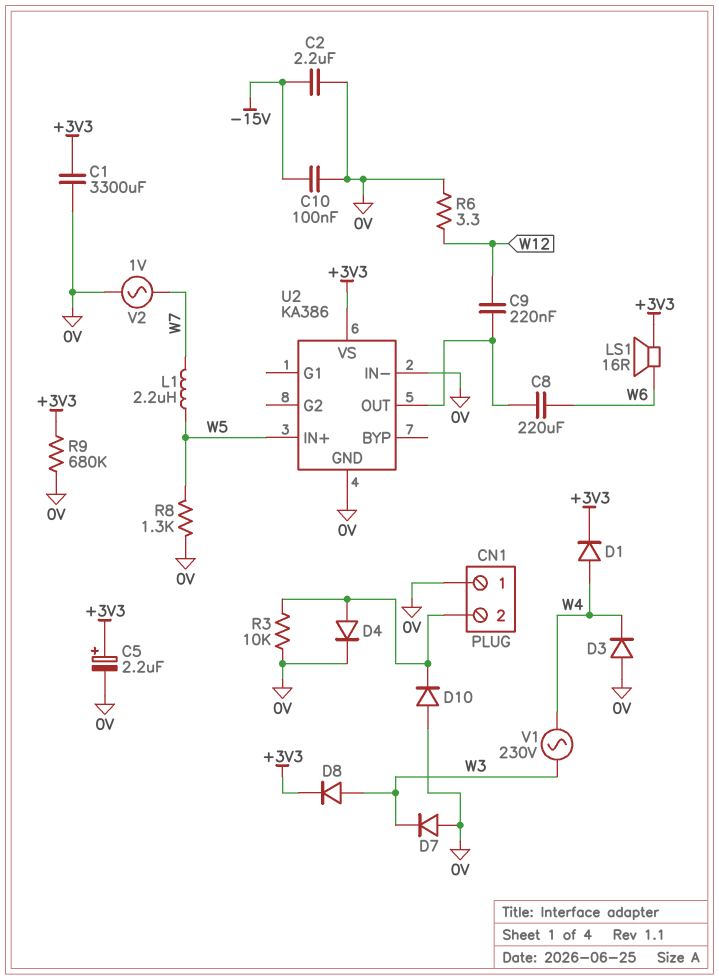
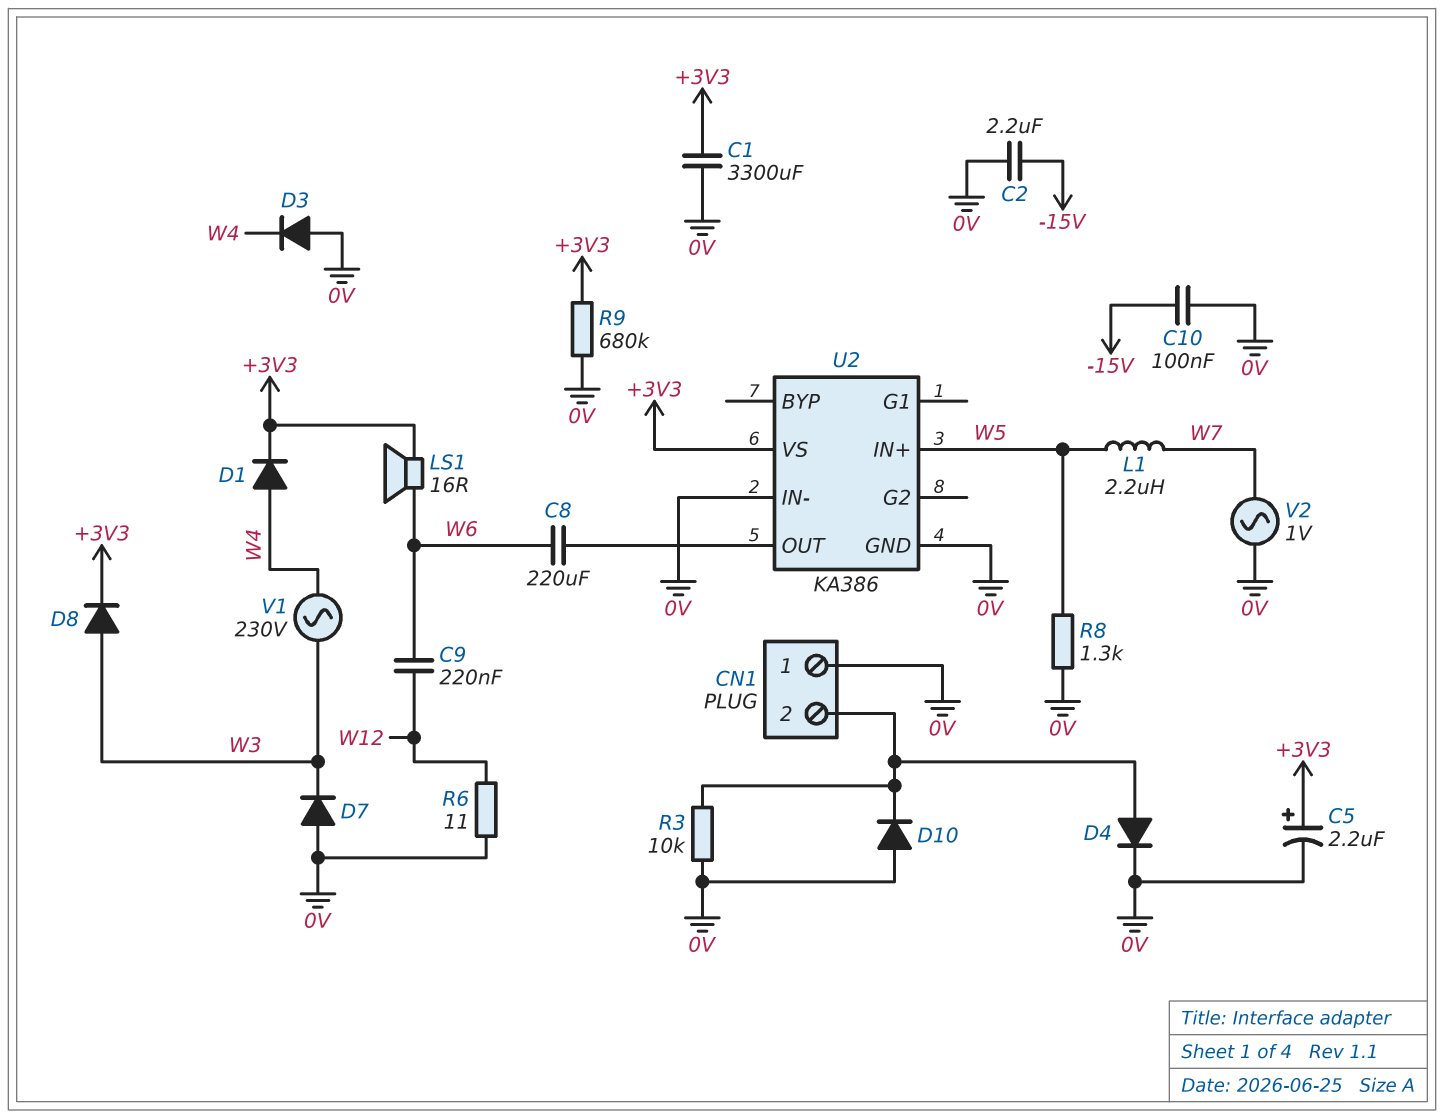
C9: 220nF (U2/OUT, W12) -> 220nF (W6, W12)
R6: 3.3 (0V, W12) -> 11 (0V, W12)

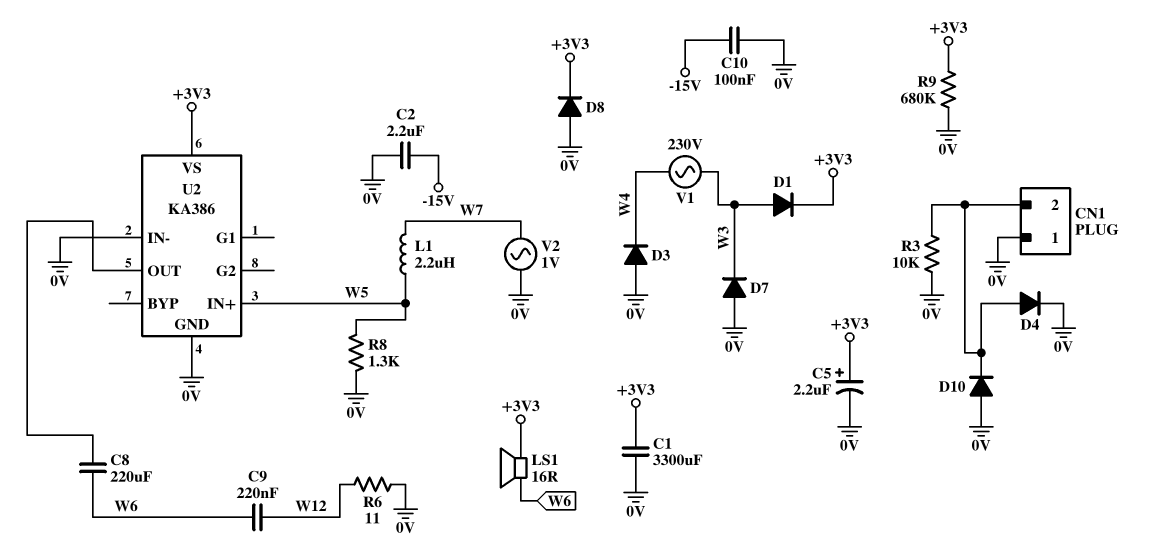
D1: diode (A W4, K +3V3) -> diode (A W3, K +3V3)
D8: diode (A W3, K +3V3) -> diode (A 0V, K +3V3)

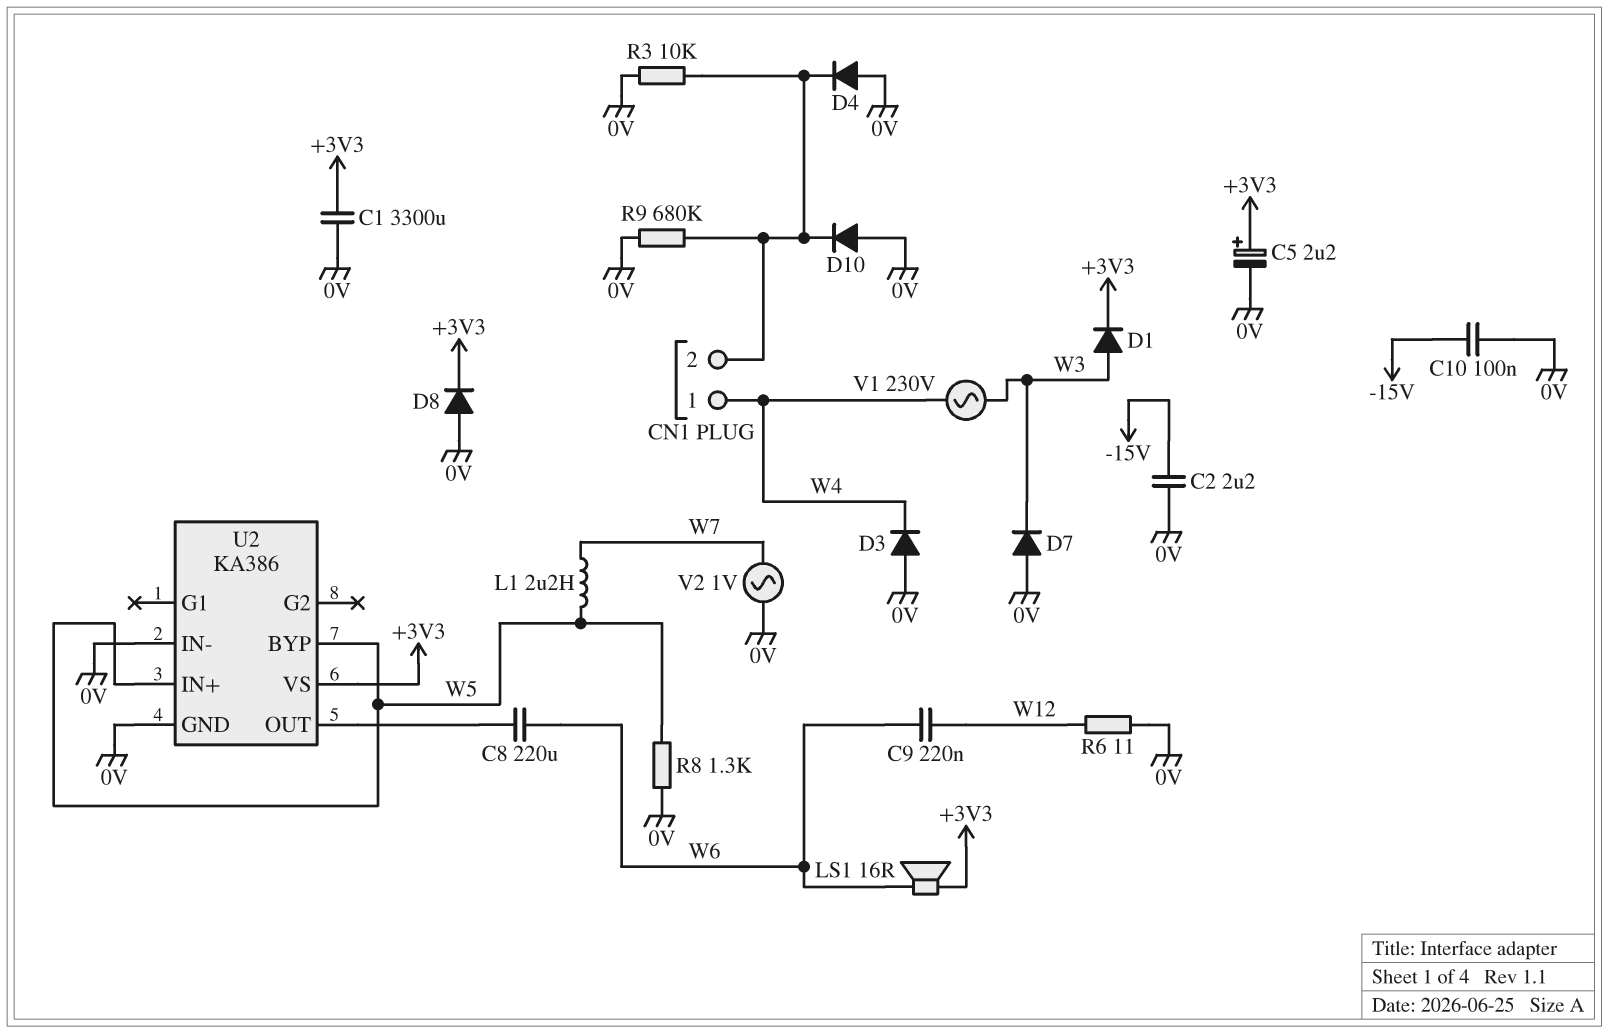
CN1 pin 1: 0V -> W4
D4: diode (A CN1/2, K 0V) -> diode (A 0V, K CN1/2)
R9: 680k (+3V3, 0V) -> 680k (0V, CN1/2)
U2 pin BYP: none -> W5

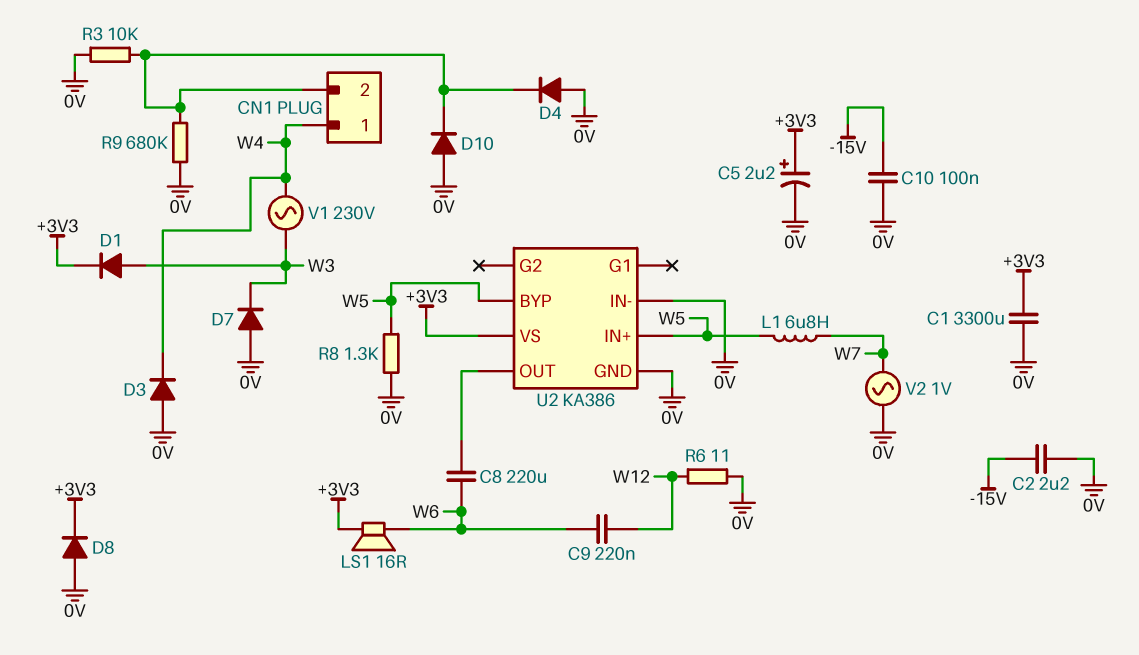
L1: 2.2uH (W5, W7) -> 6.8uH (W5, W7)

